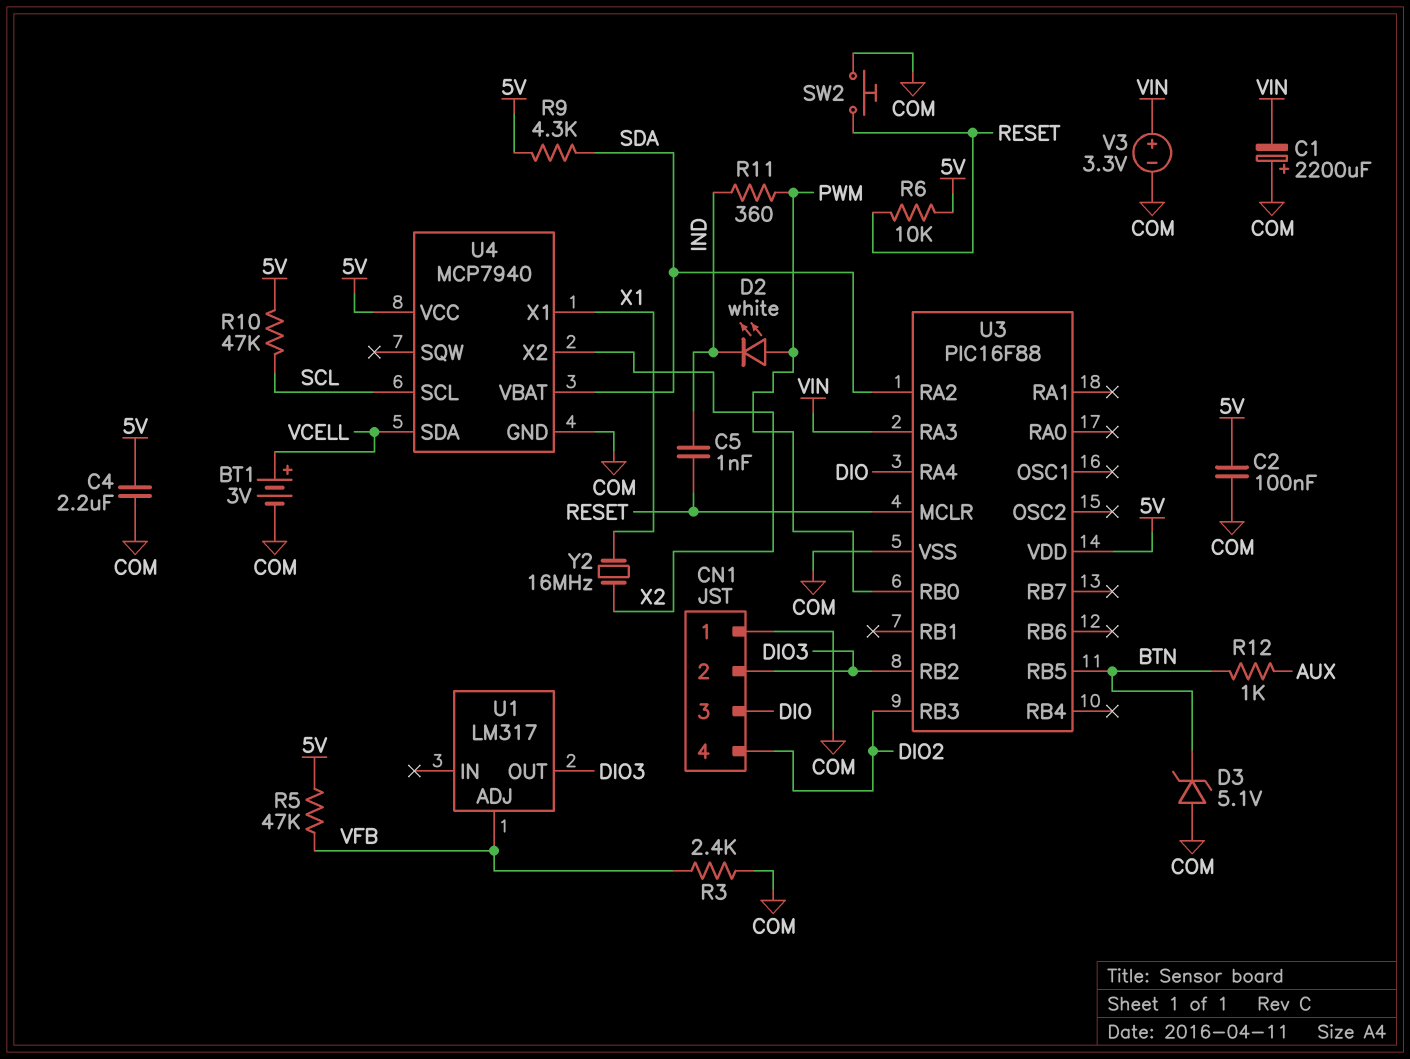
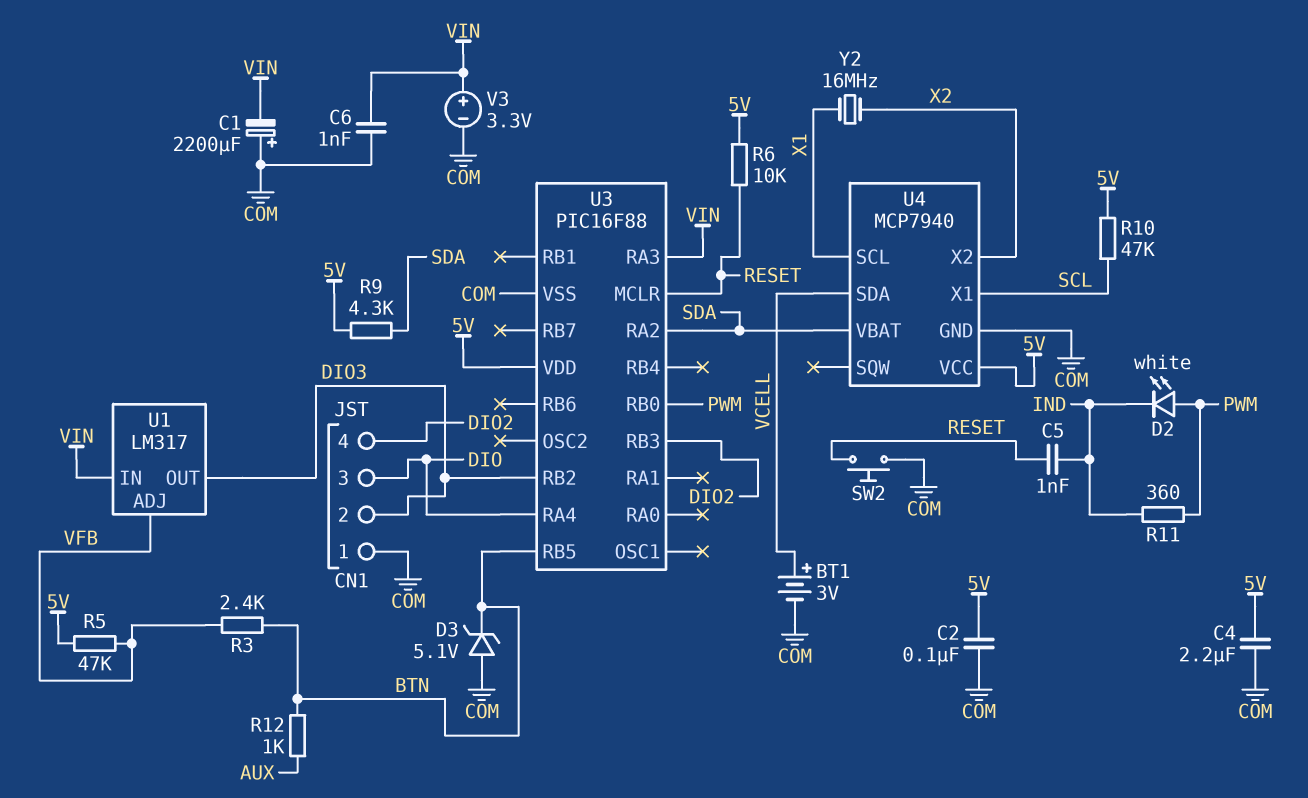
C6: none -> 1nF (COM, VIN)
R3: 2.4k (COM, VFB) -> 2.4k (BTN, VFB)
U1 pin IN: none -> VIN
U4 pin SCL: SCL -> X1
U4 pin X1: X1 -> SCL

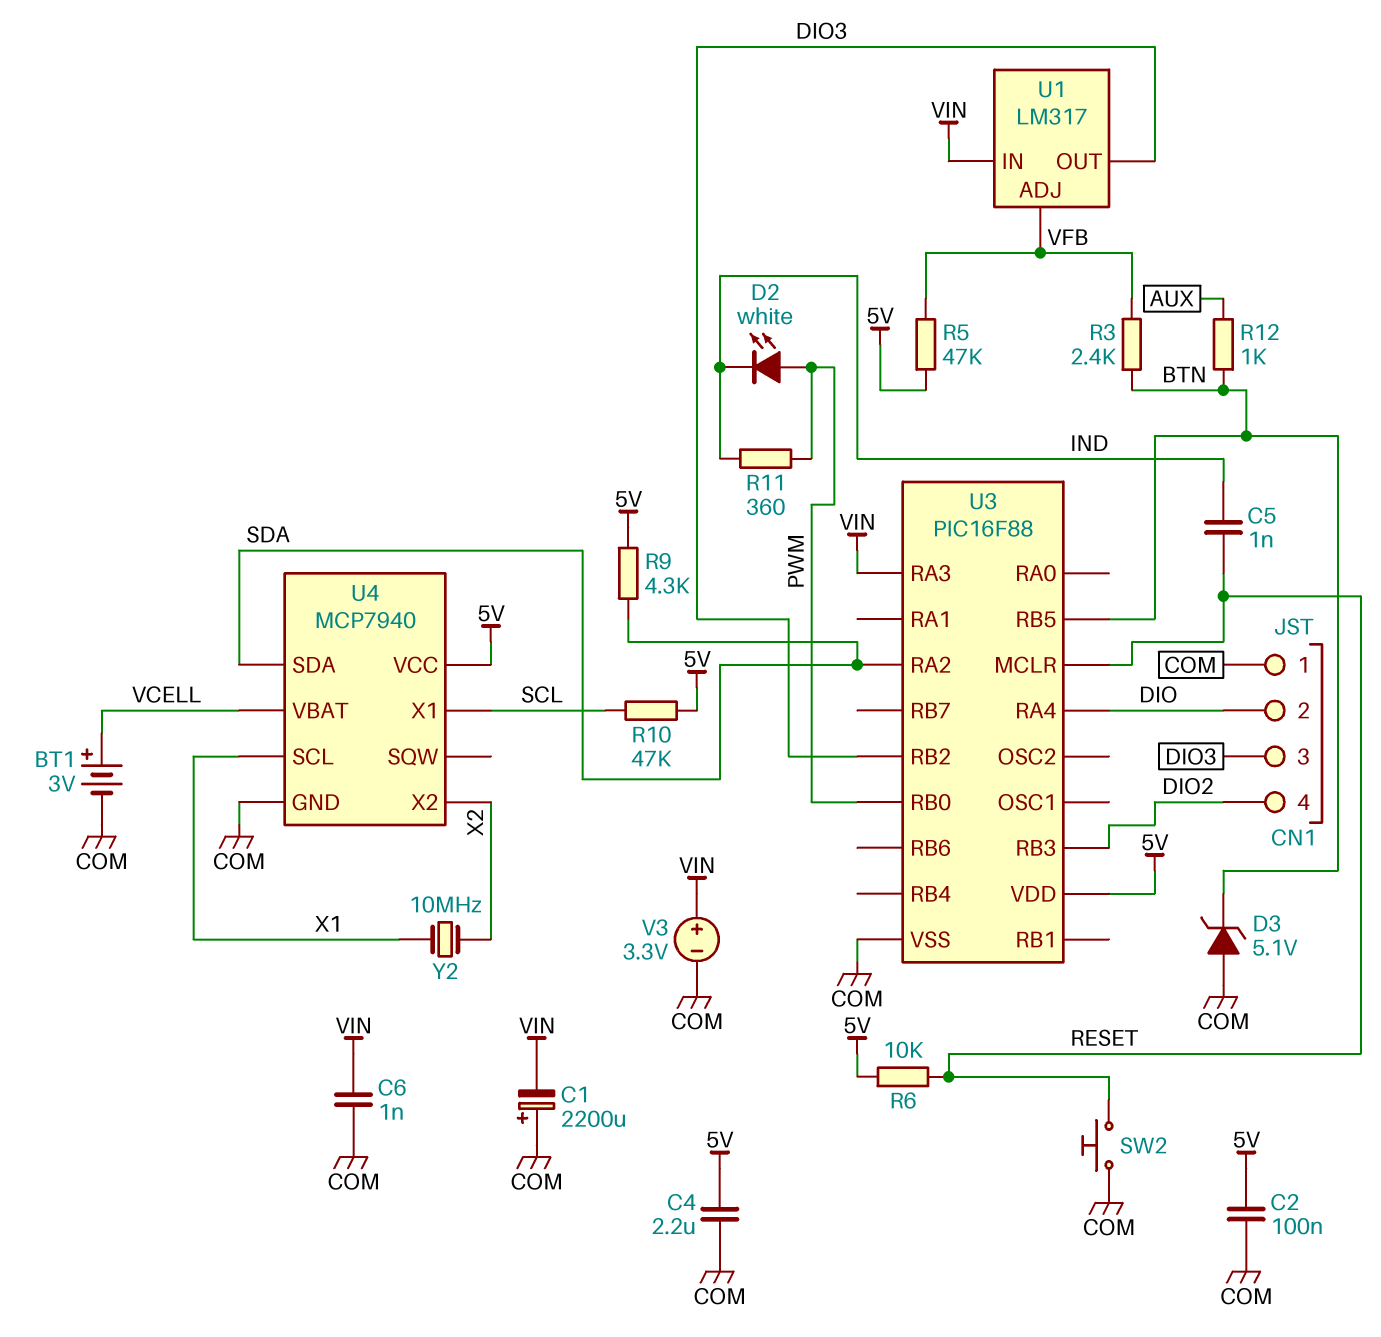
CN1 pin 2: DIO3 -> DIO
CN1 pin 3: DIO -> DIO3
U4 pin SDA: VCELL -> SDA
U4 pin VBAT: SDA -> VCELL
Y2: 16MHz (X1, X2) -> 10MHz (X1, X2)

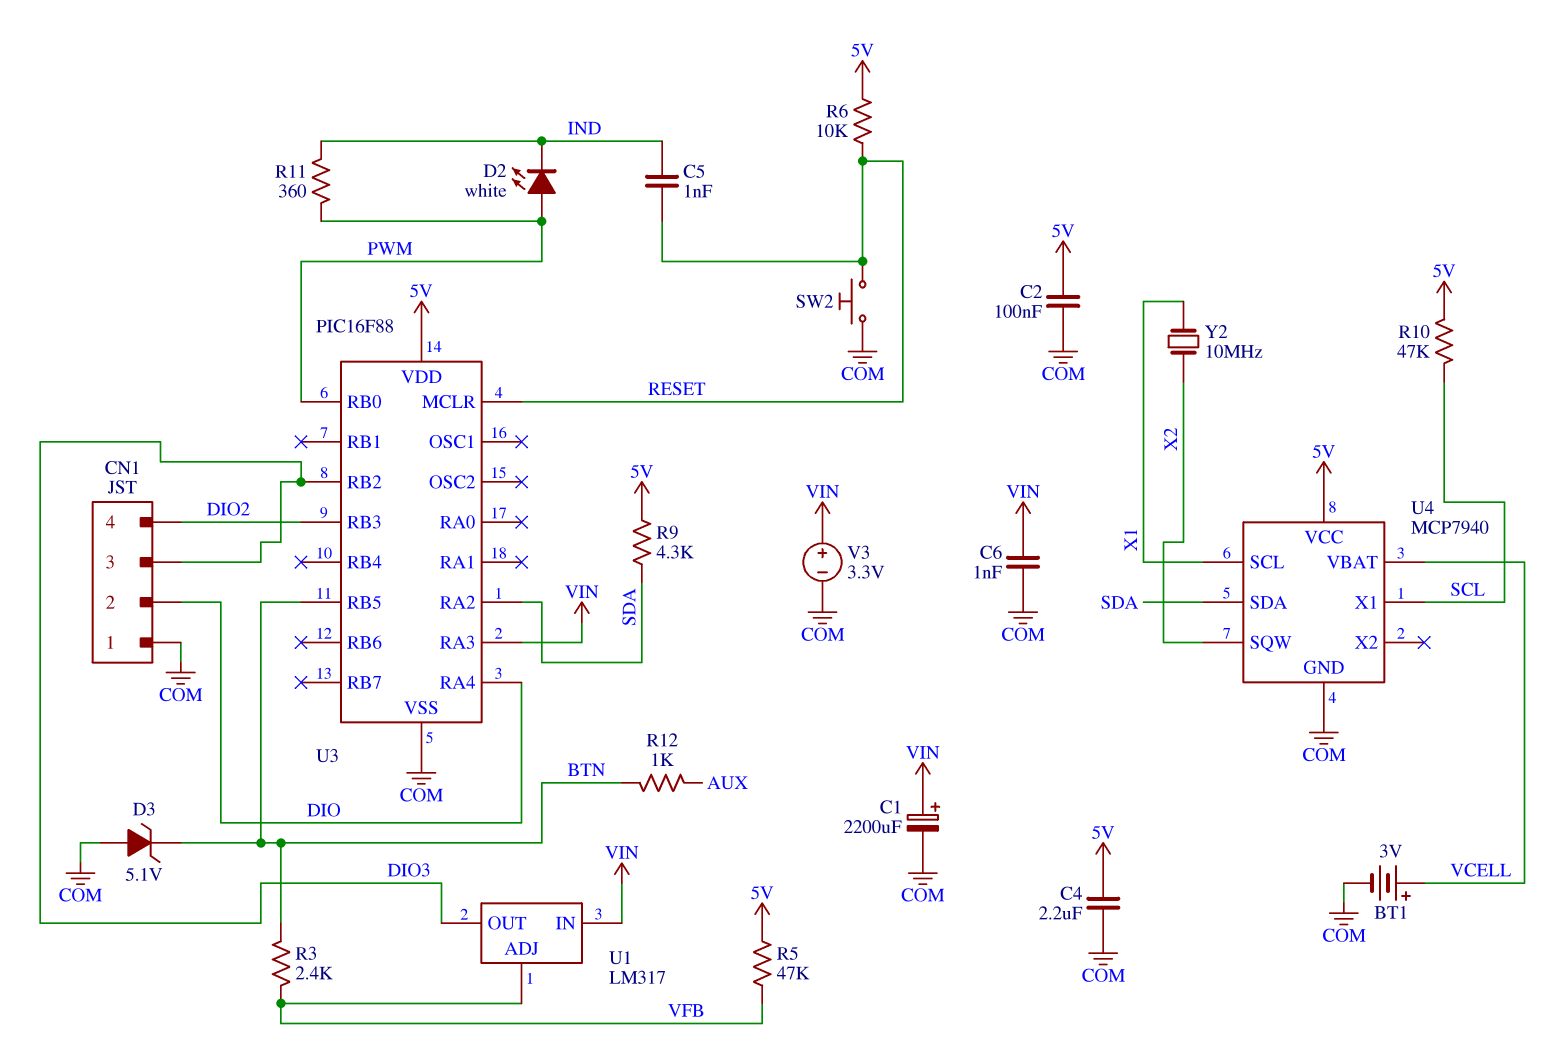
C1: 2200uF (plus COM, minus VIN) -> 2200uF (plus VIN, minus COM)
U4 pin SQW: none -> X2
U4 pin X2: X2 -> none

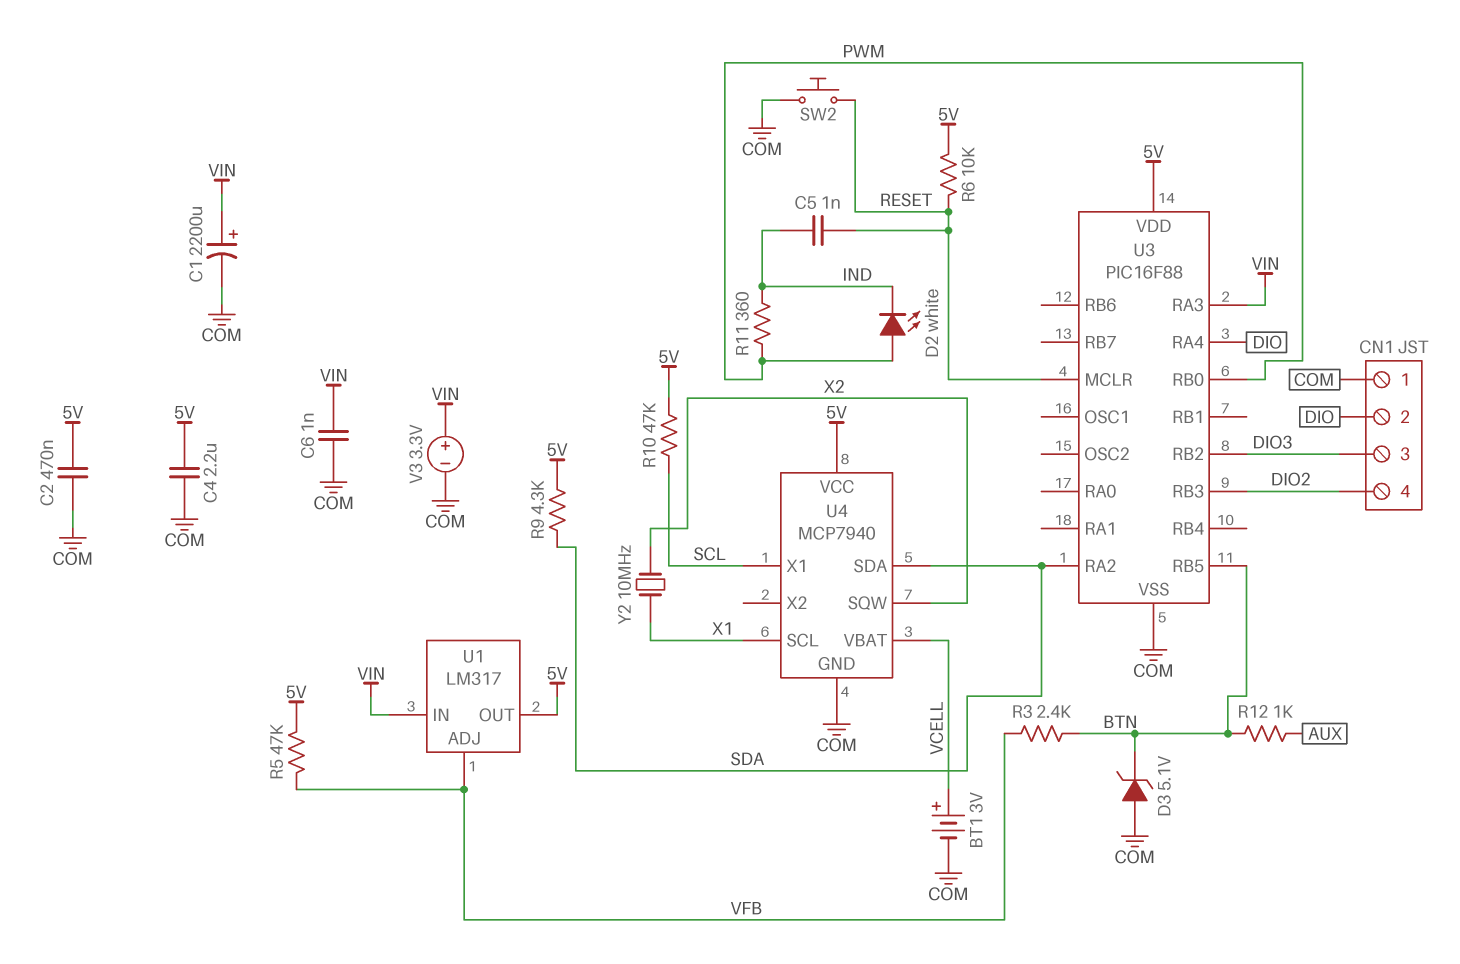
C2: 100nF (5V, COM) -> 470nF (5V, COM)
U1 pin OUT: DIO3 -> 5V

